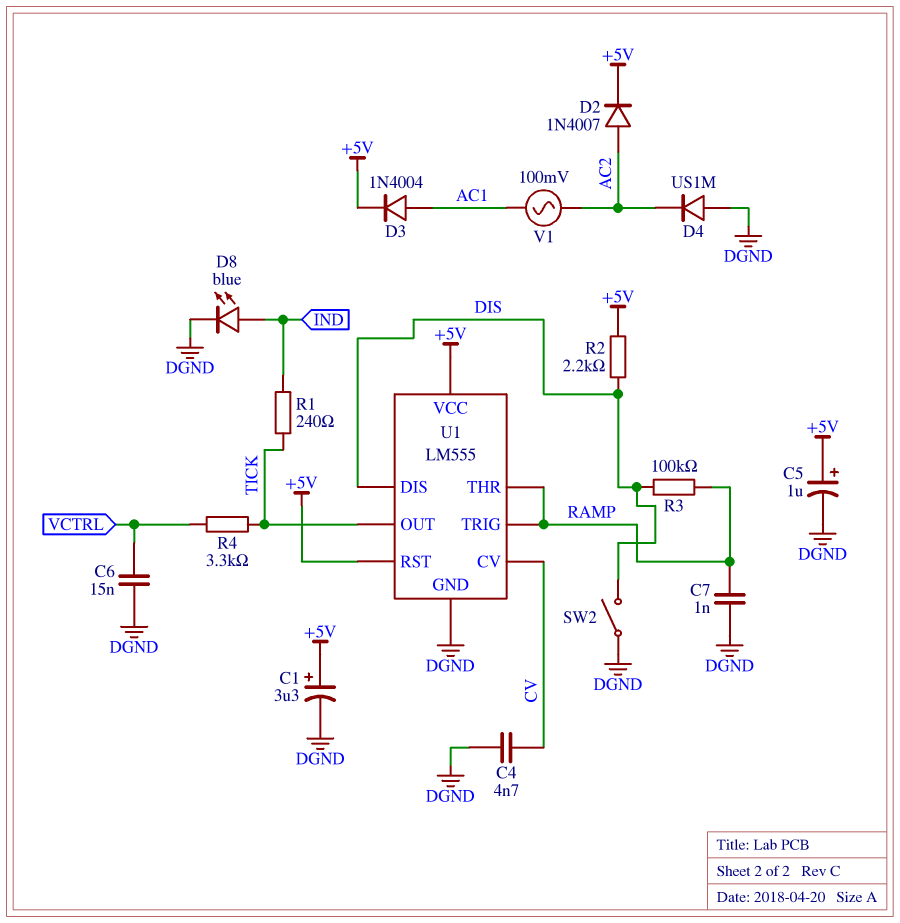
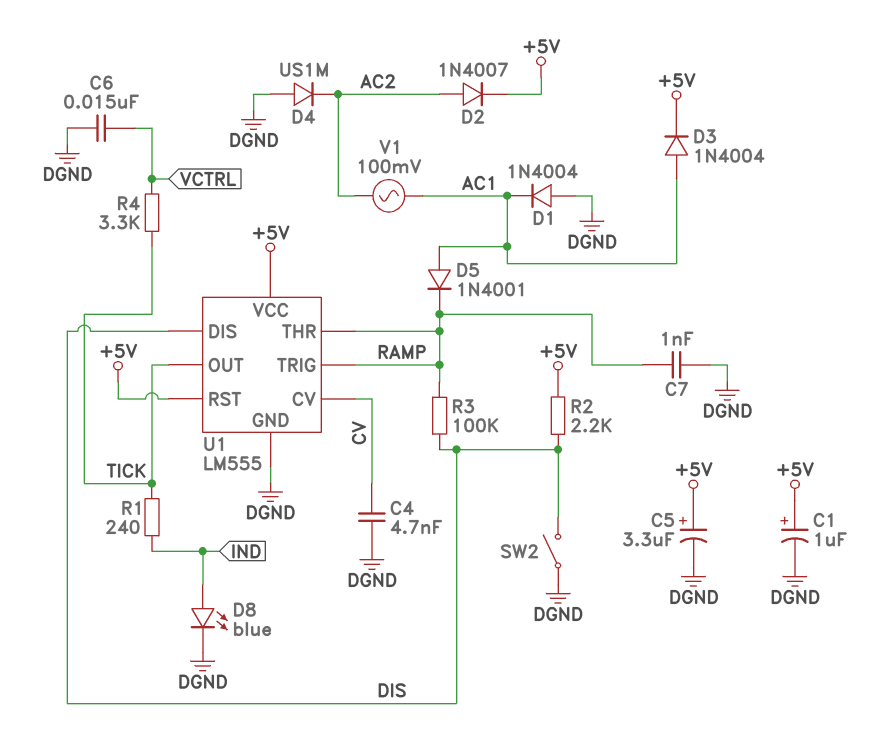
C1: 3.3uF (plus +5V, minus DGND) -> 1uF (plus +5V, minus DGND)
C5: 1uF (plus +5V, minus DGND) -> 3.3uF (plus +5V, minus DGND)
D1: none -> diode 1N4004 (A DGND, K AC1)
D5: none -> diode 1N4001 (A AC1, K RAMP)

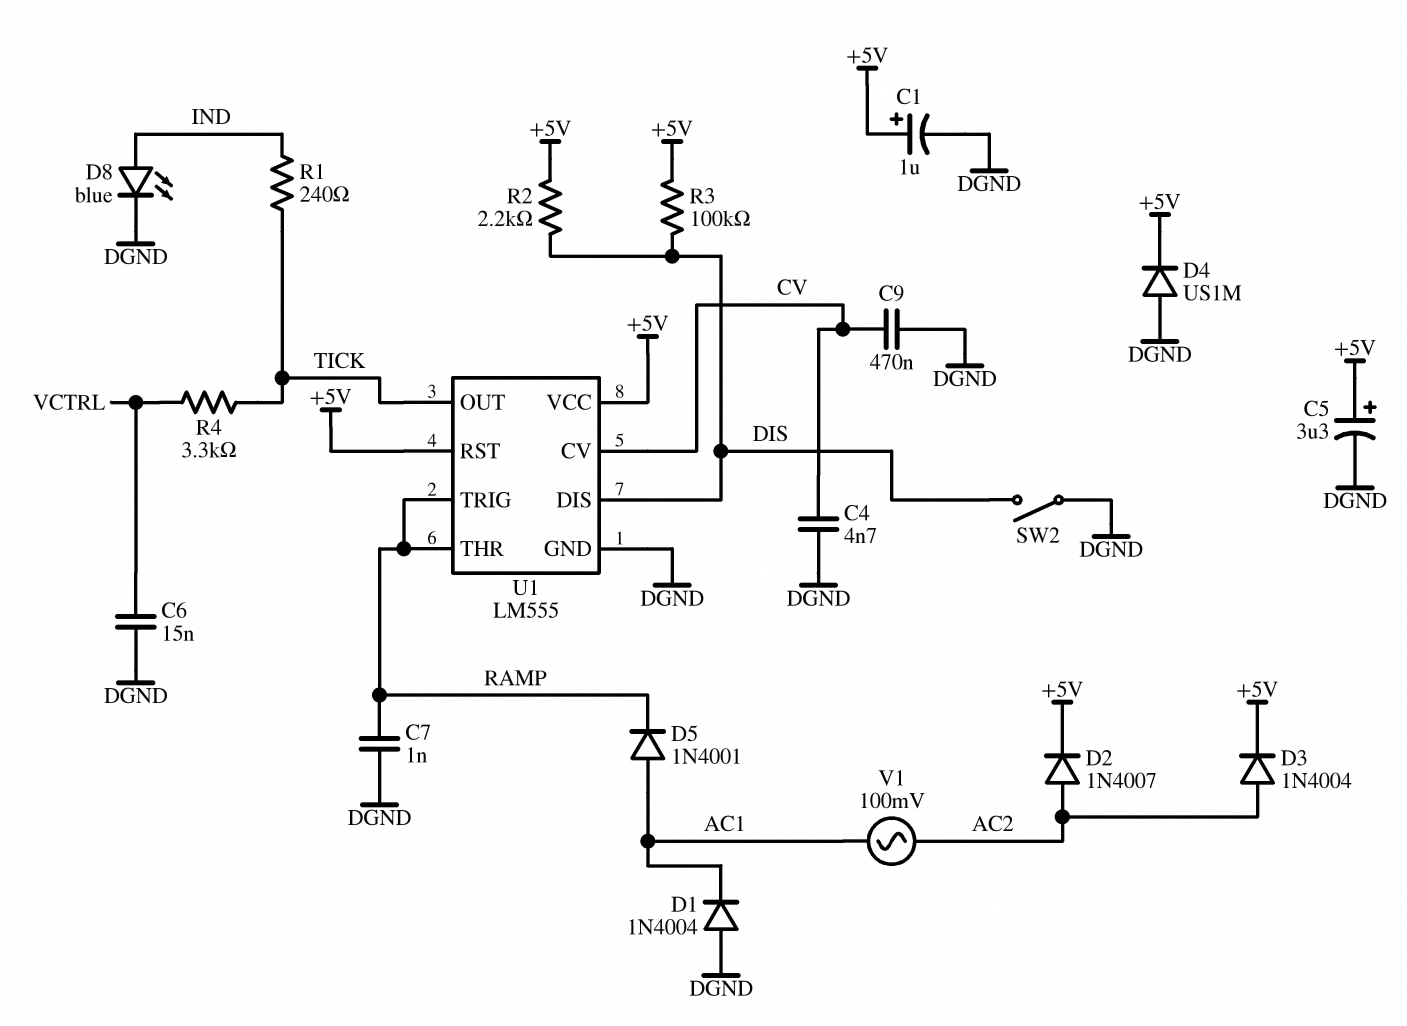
C9: none -> 470nF (CV, DGND)
D3: diode 1N4004 (A AC1, K +5V) -> diode 1N4004 (A AC2, K +5V)
D4: diode US1M (A DGND, K AC2) -> diode US1M (A DGND, K +5V)
R3: 100k (DIS, RAMP) -> 100k (+5V, DIS)

